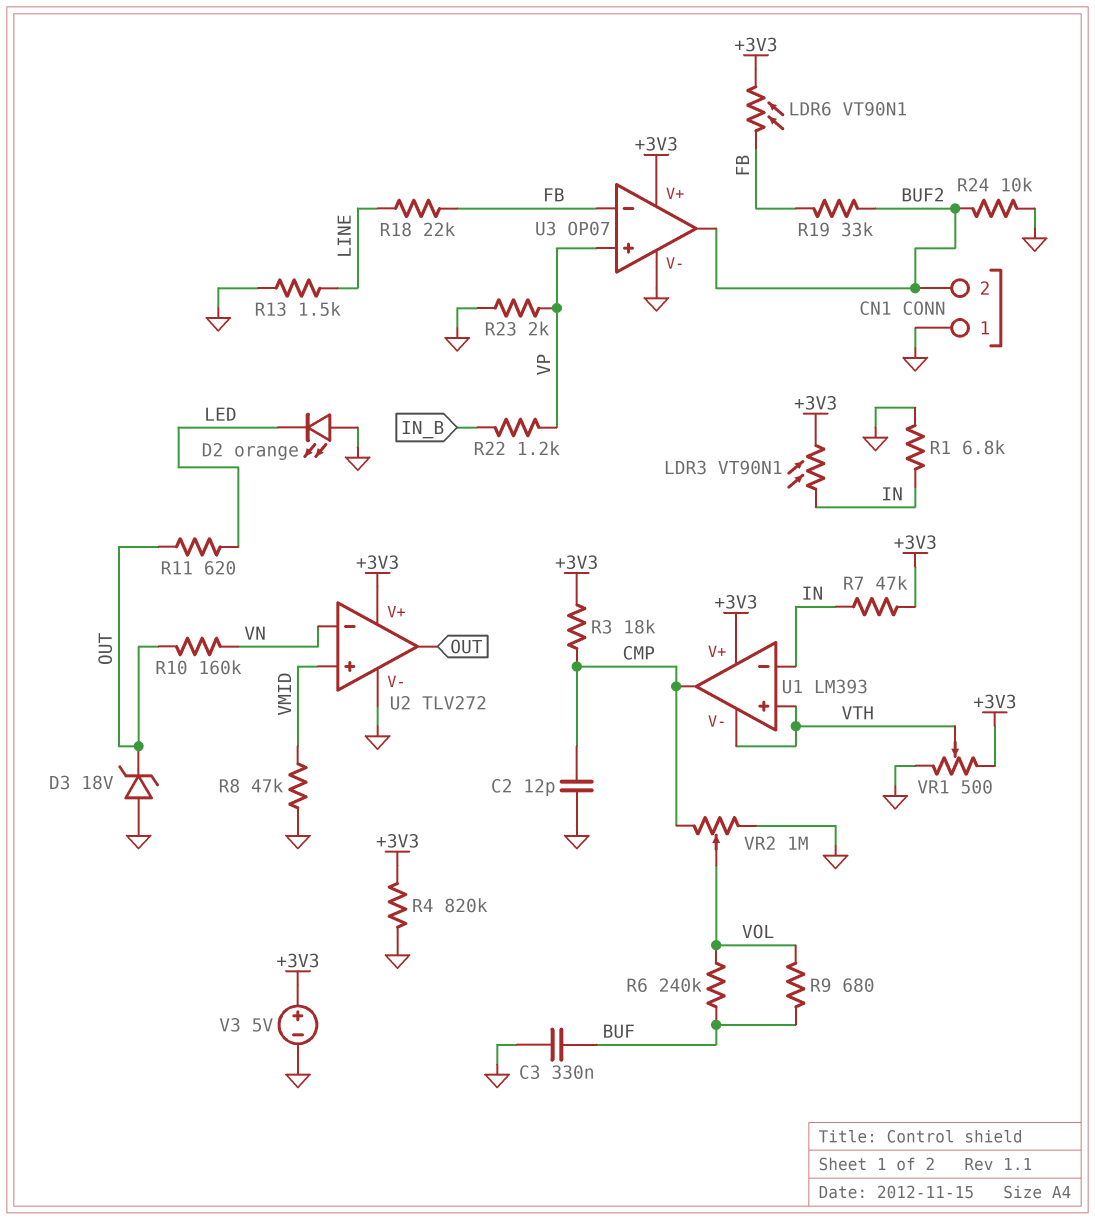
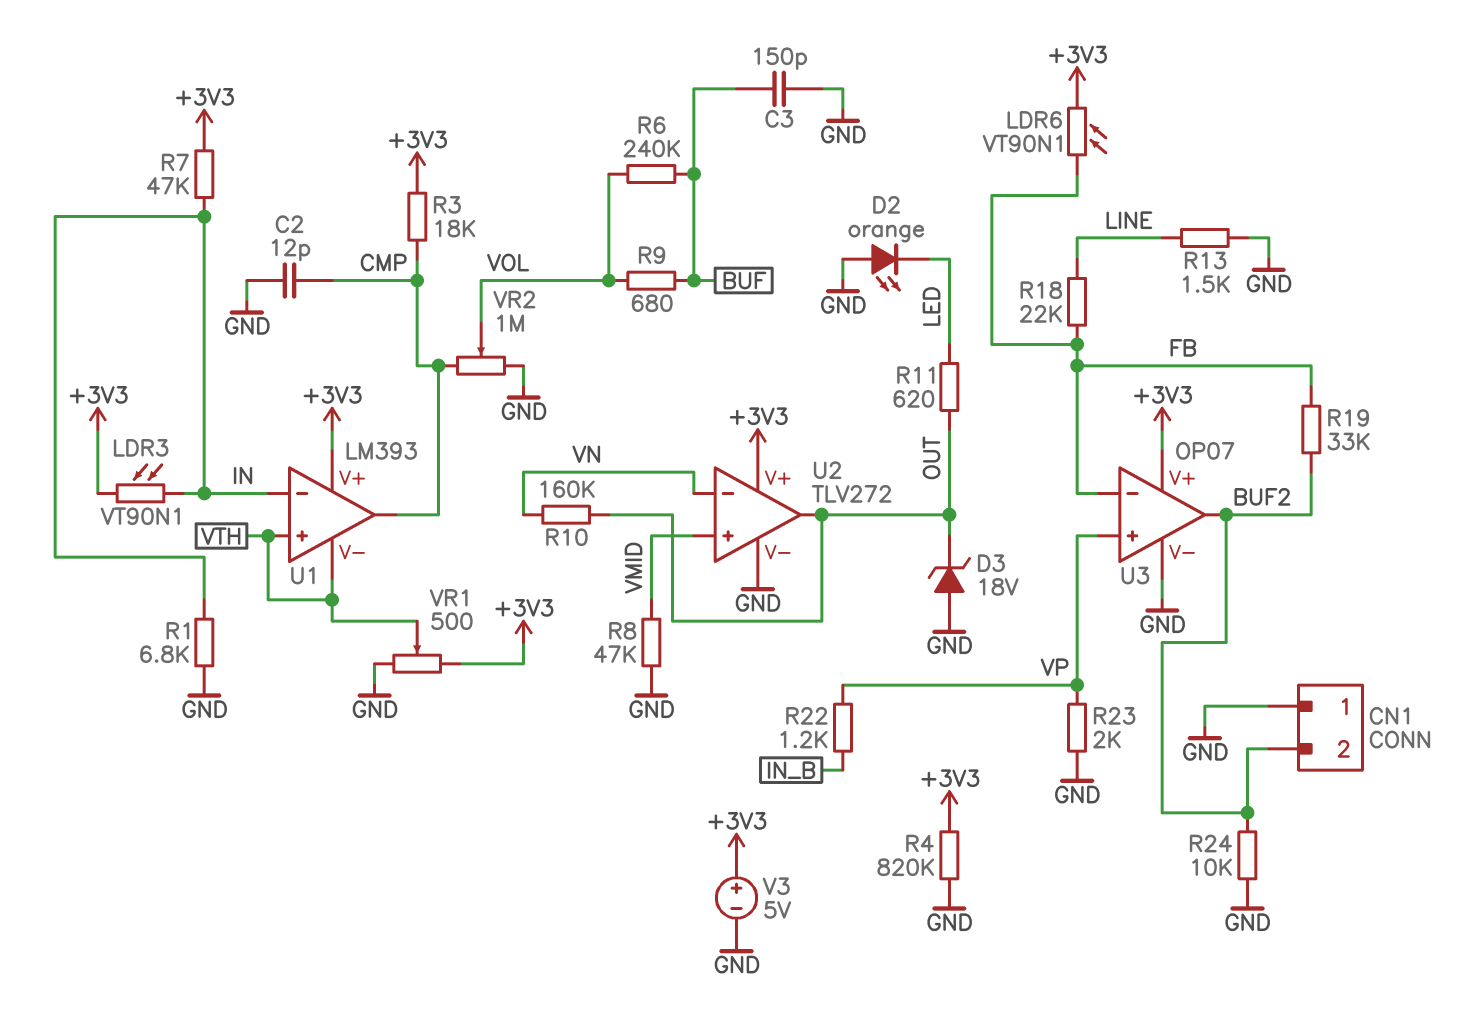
C3: 330nF (BUF, GND) -> 150pF (BUF, GND)

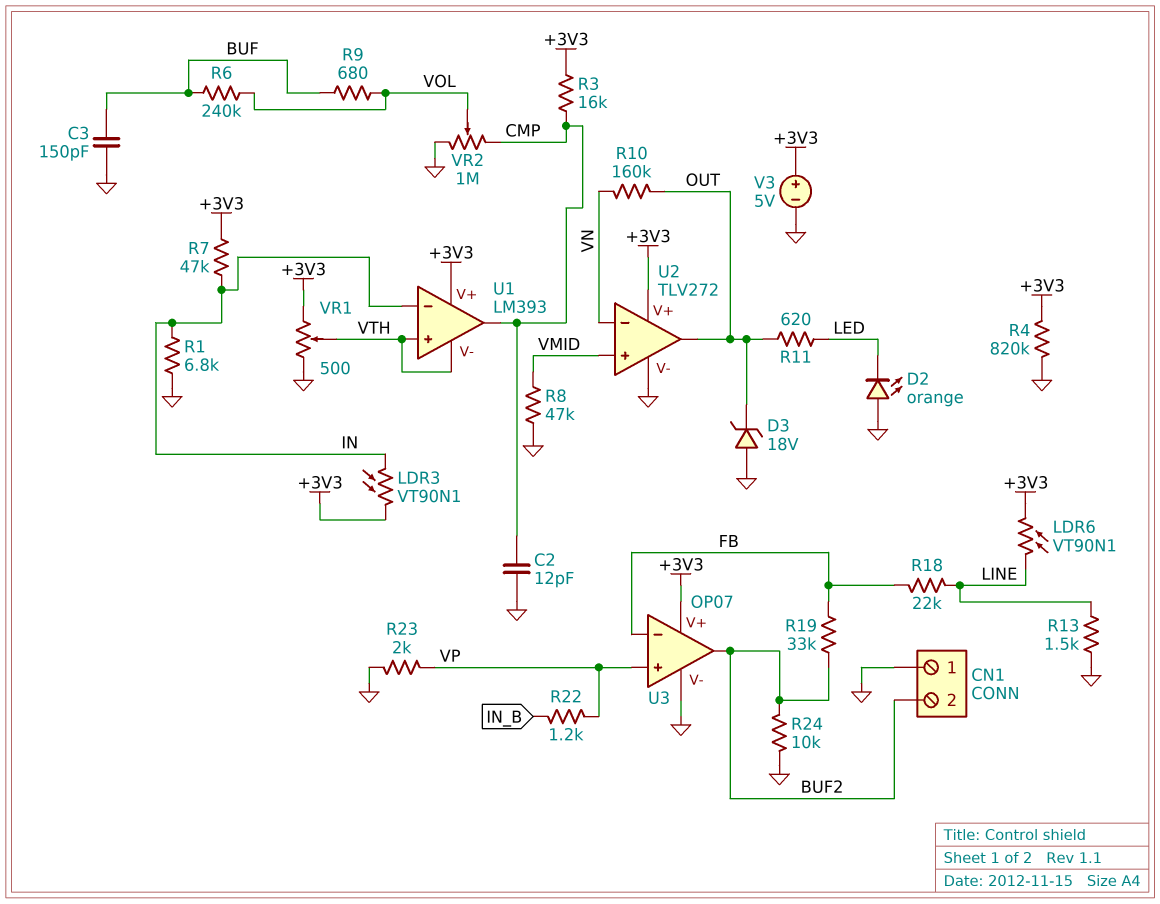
LDR6: VT90N1 (+3V3, FB) -> VT90N1 (+3V3, LINE)
R3: 18k (+3V3, CMP) -> 16k (+3V3, CMP)

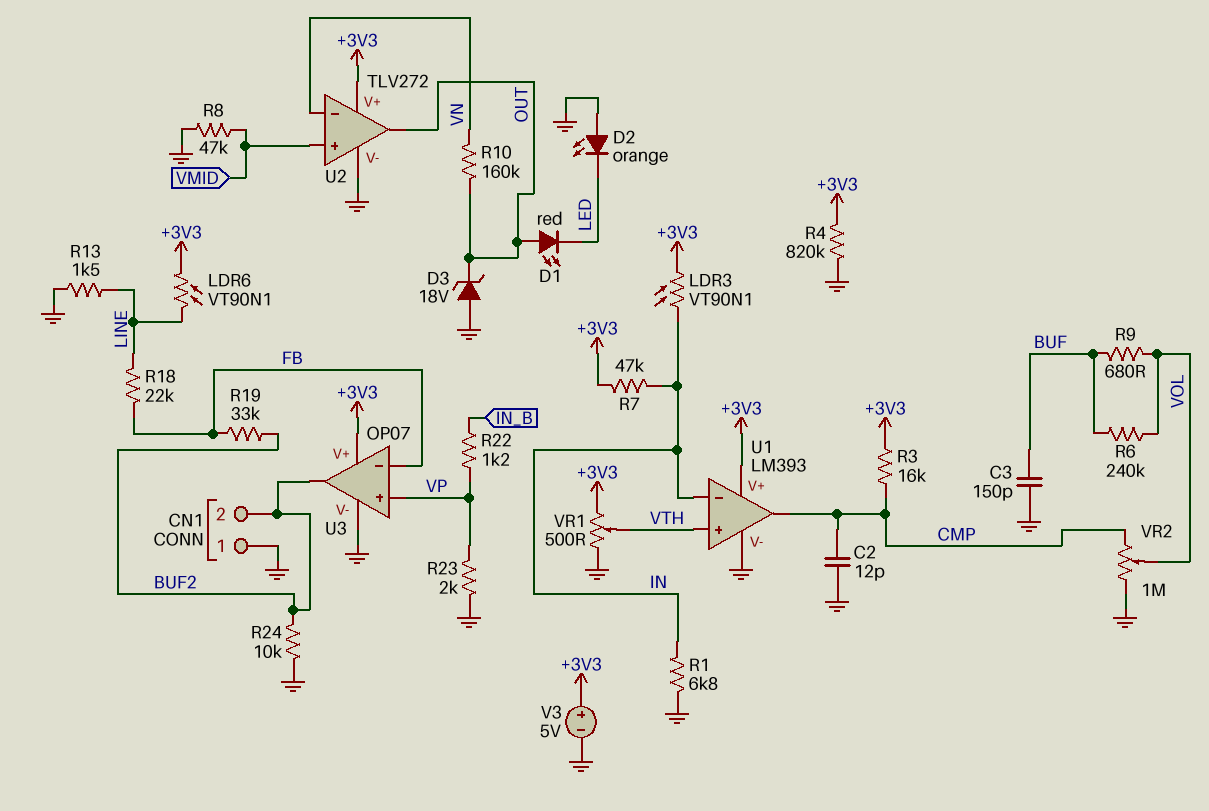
D1: none -> LED red (A OUT, K LED)
R11: 620 (LED, OUT) -> none
U1 pin V-: VTH -> GND

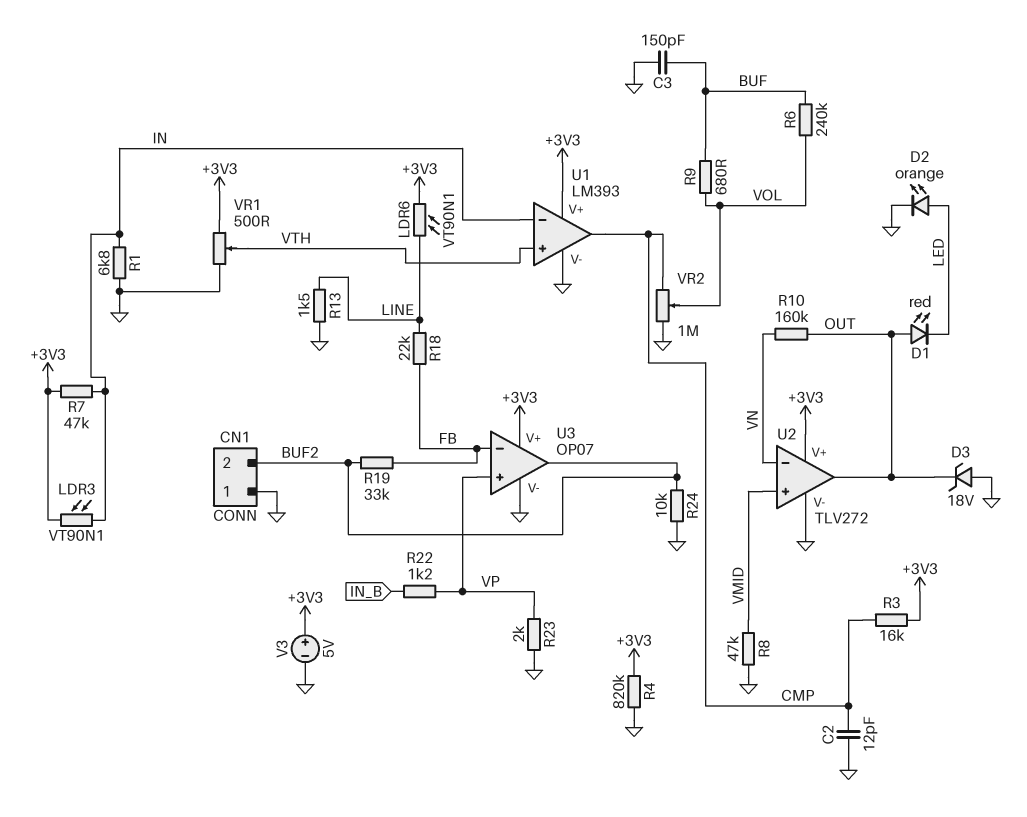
D2: LED orange (A GND, K LED) -> LED orange (A LED, K GND)

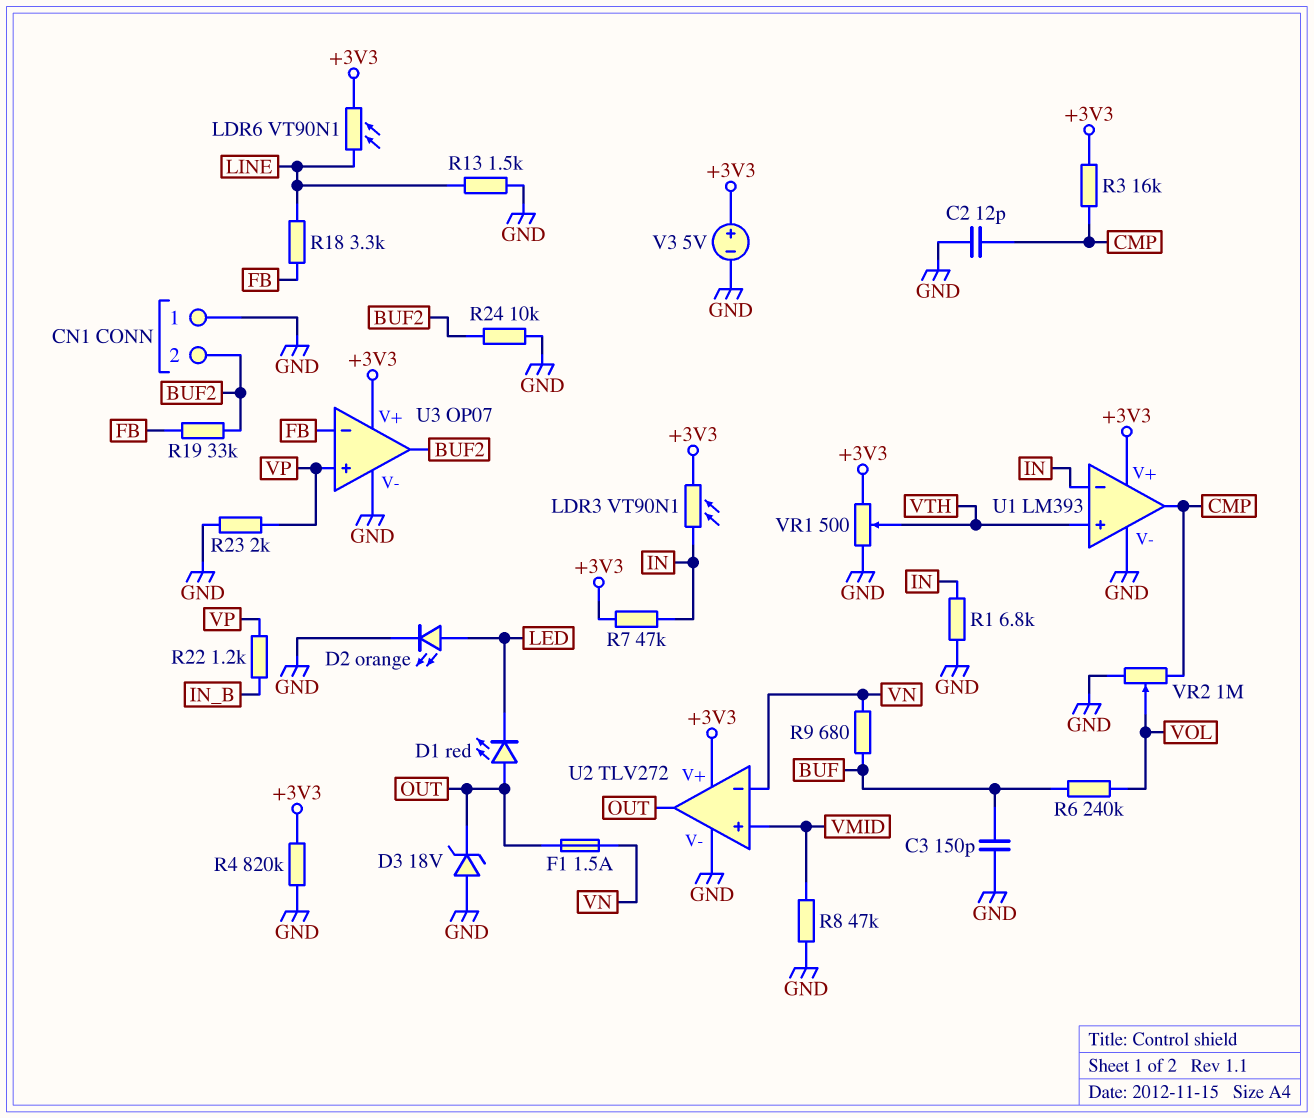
F1: none -> 1.5A (OUT, VN)
R9: 680 (BUF, VOL) -> 680 (BUF, VN)
R10: 160k (OUT, VN) -> none
R18: 22k (FB, LINE) -> 3.3k (FB, LINE)

